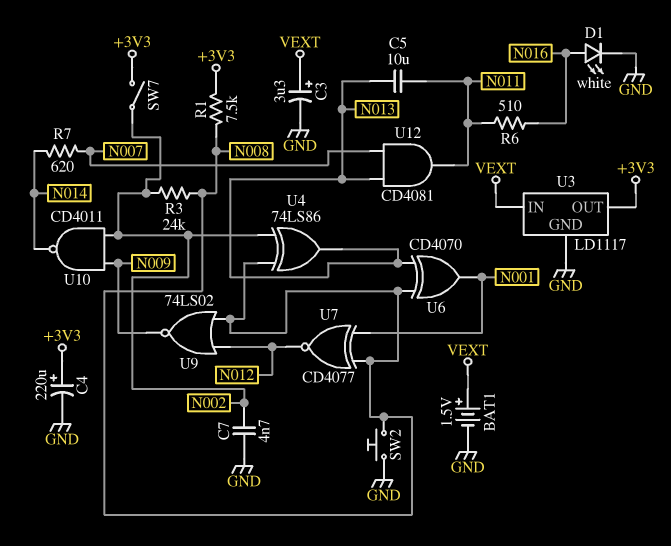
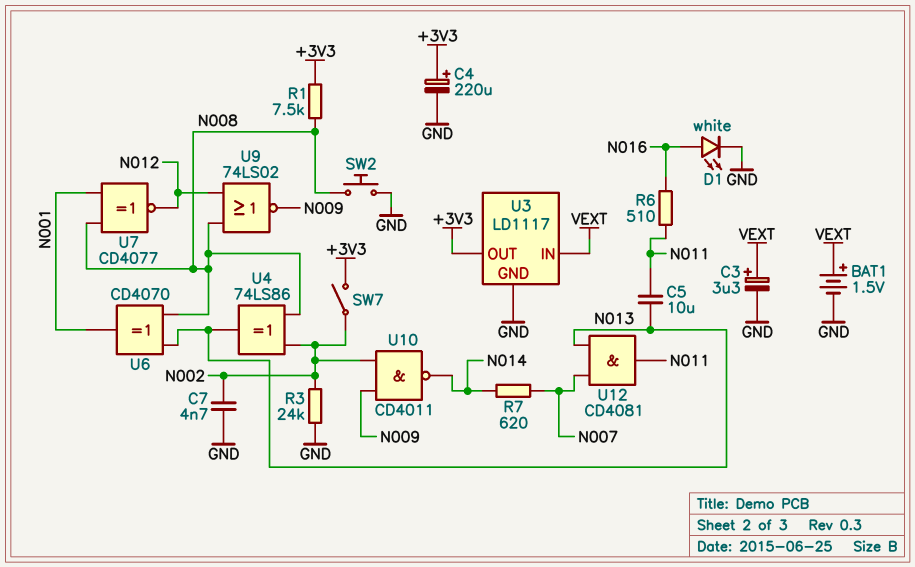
R3: 24k (N002, N008) -> 24k (GND, N002)

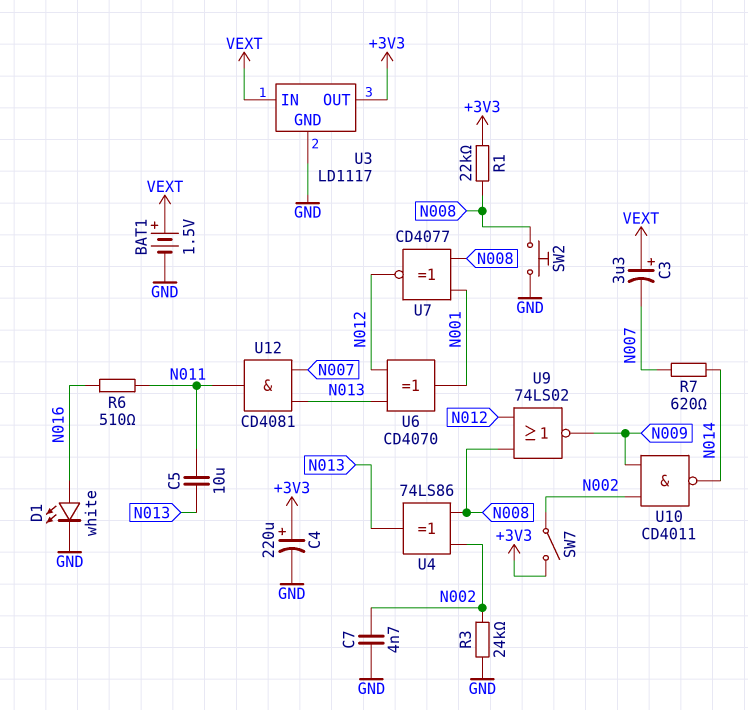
C3: 3.3uF (plus VEXT, minus GND) -> 3.3uF (plus VEXT, minus N007)
R1: 7.5k (+3V3, N008) -> 22k (+3V3, N008)
U6: XOR CD4070 (in N008, in N013, out N001) -> XOR CD4070 (in N012, in N013, out N001)

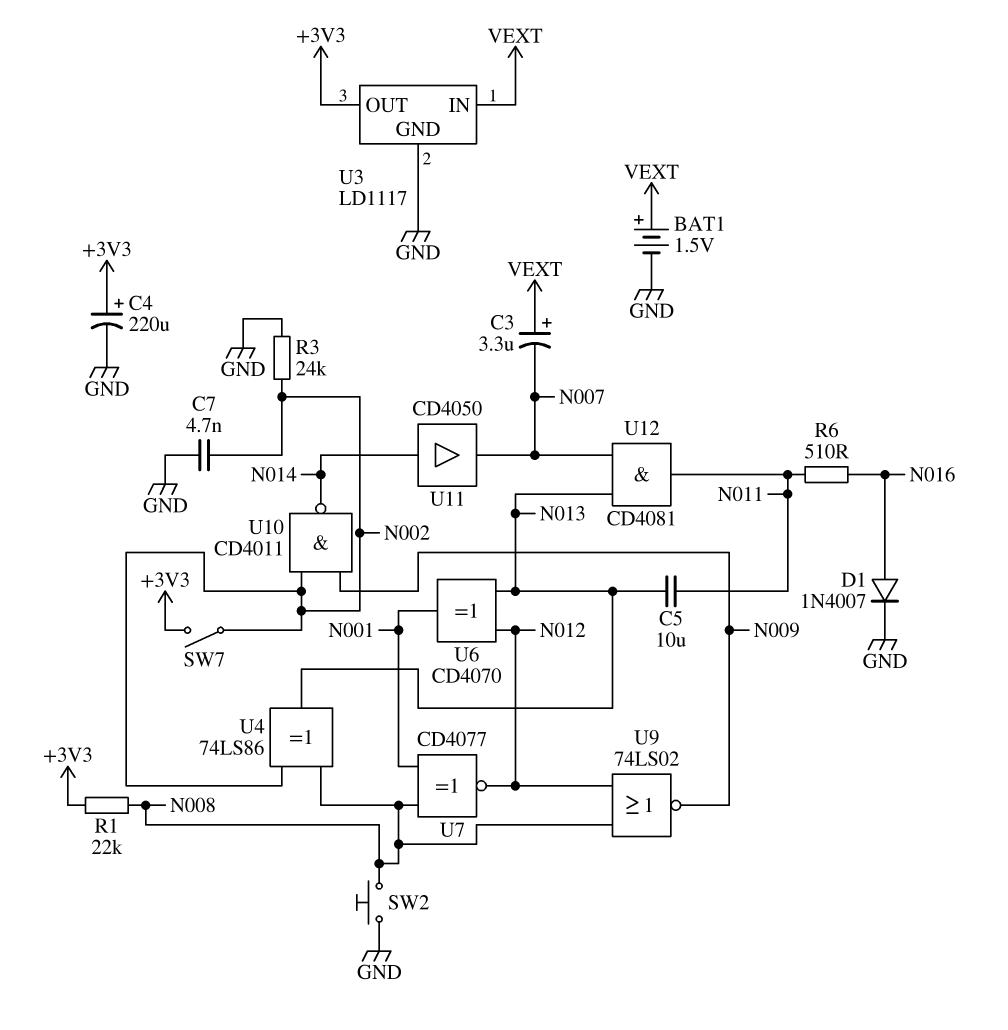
D1: LED white (A N016, K GND) -> diode 1N4007 (A N016, K GND)
R7: 620 (N007, N014) -> none
U11: none -> buffer CD4050 (in N014, out N007)

